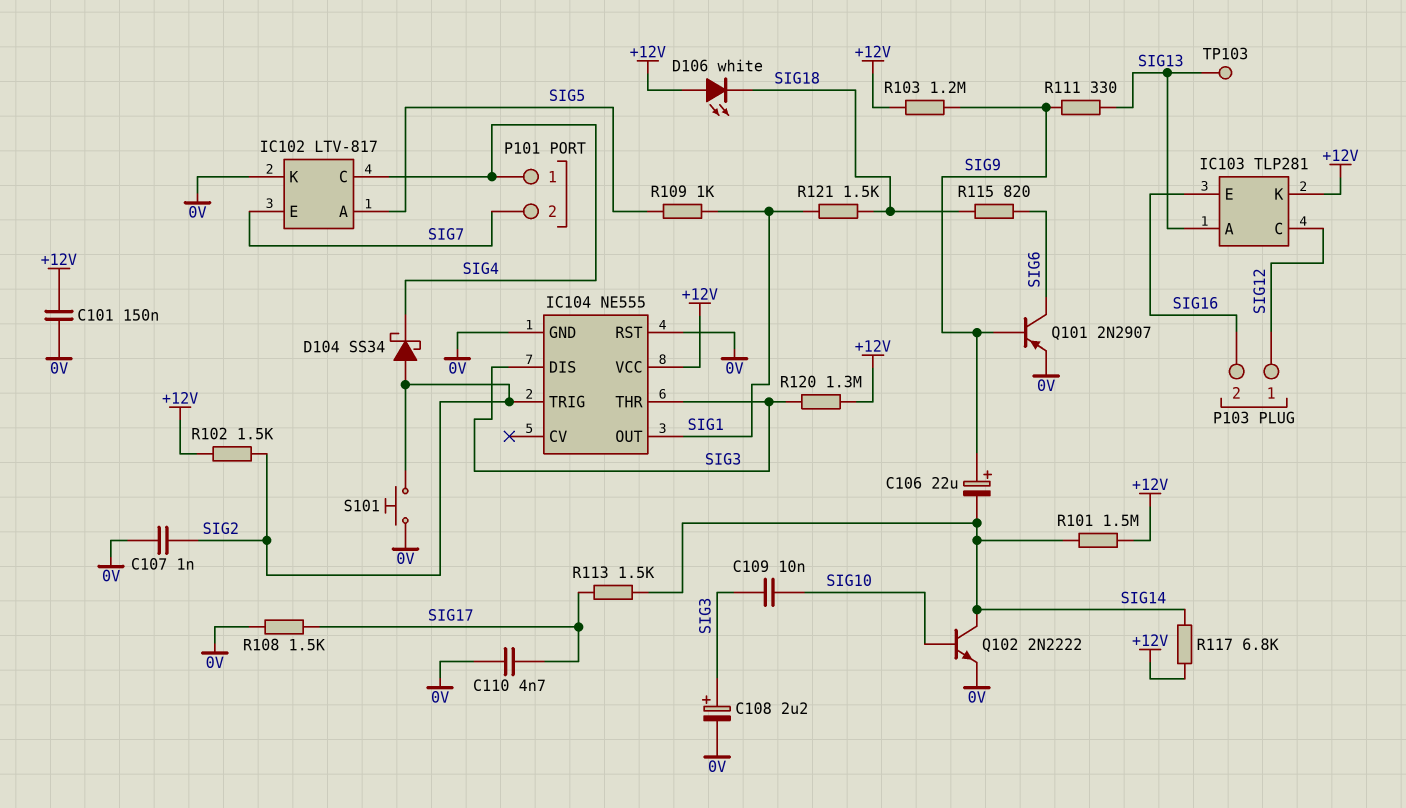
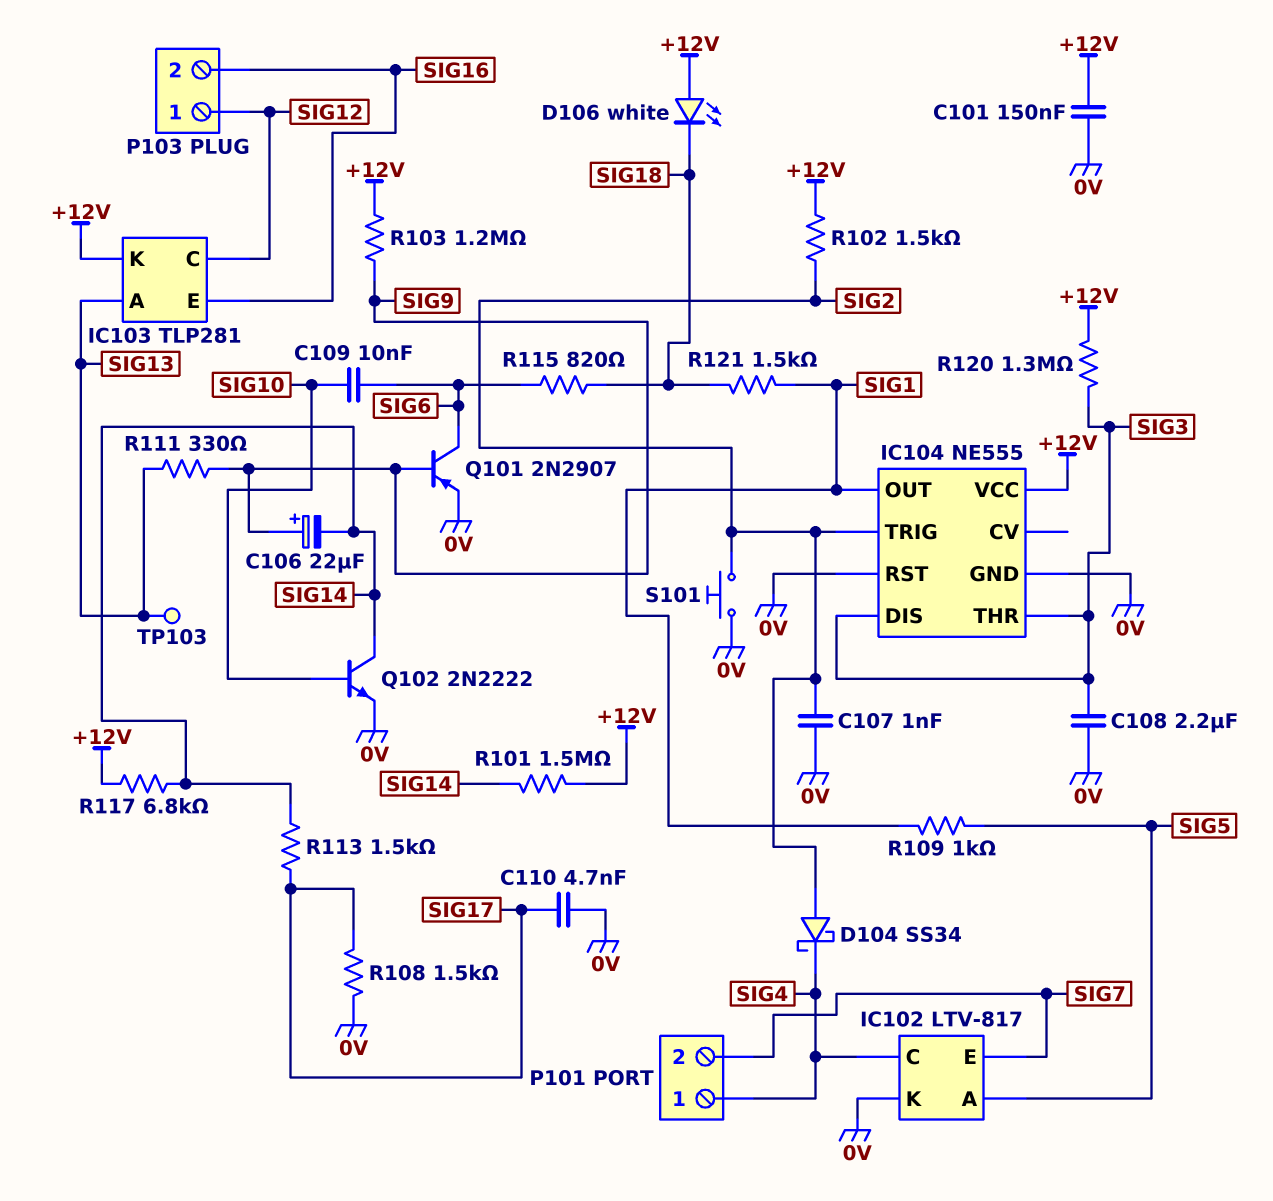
C108: 2.2uF (plus SIG3, minus 0V) -> 2.2uF (0V, SIG3)
C109: 10nF (SIG3, SIG10) -> 10nF (SIG6, SIG10)

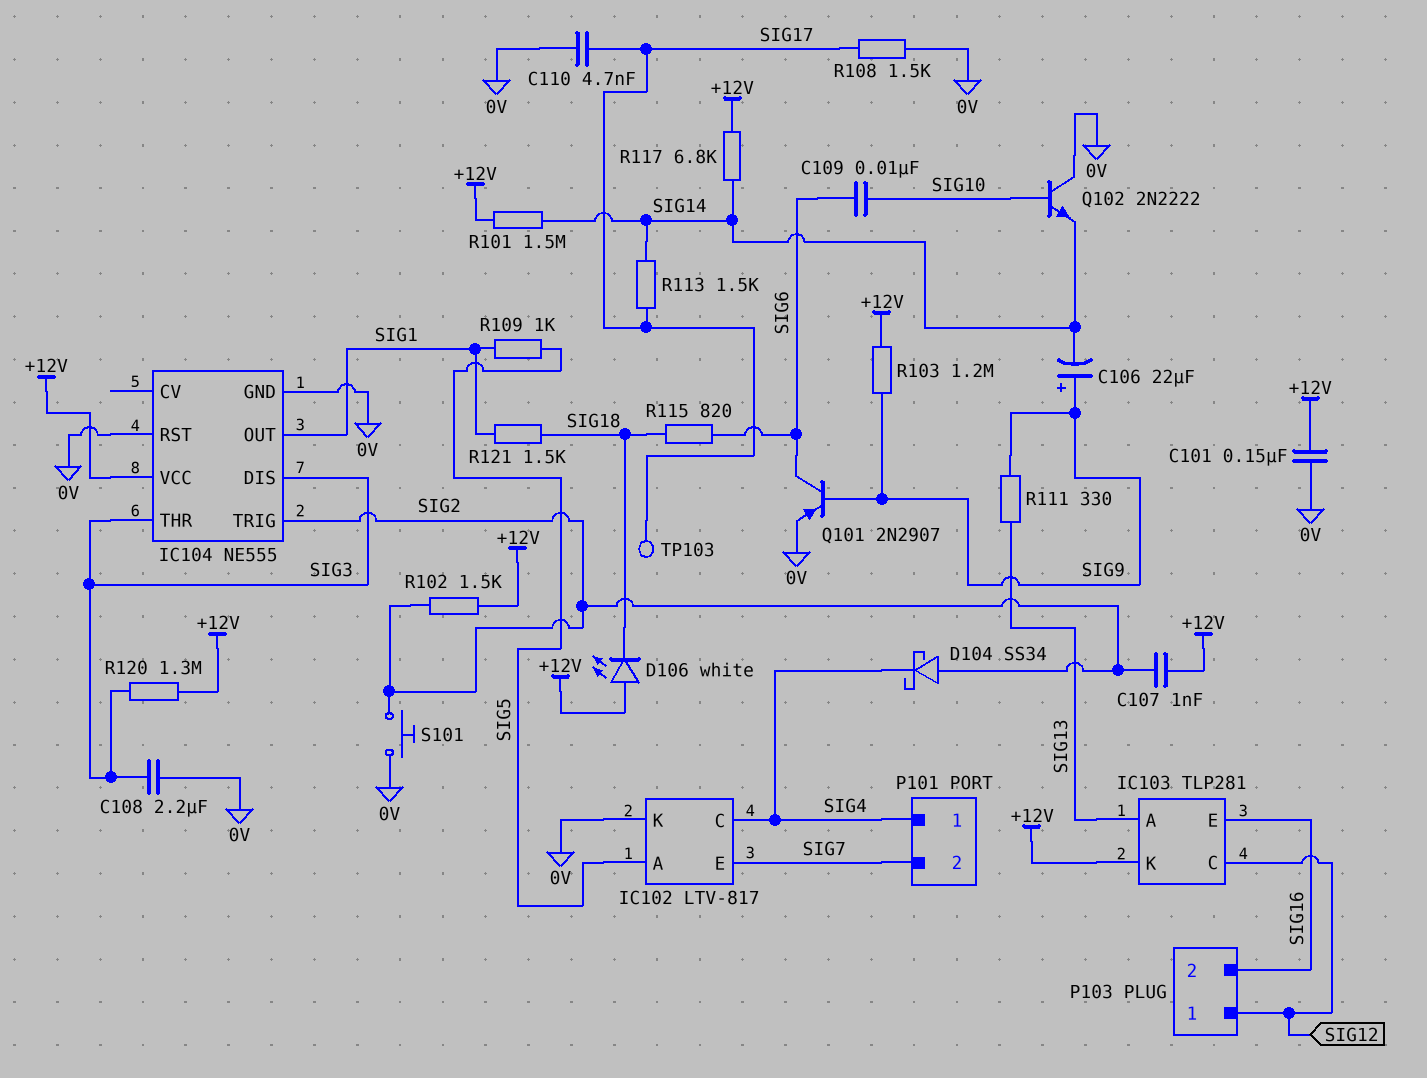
C107: 1nF (0V, SIG2) -> 1nF (+12V, SIG2)
Q102: NPN 2N2222 (B SIG10, C SIG14, E 0V) -> NPN 2N2222 (B SIG10, C 0V, E SIG14)
TP103: test point (SIG13) -> test point (SIG17)

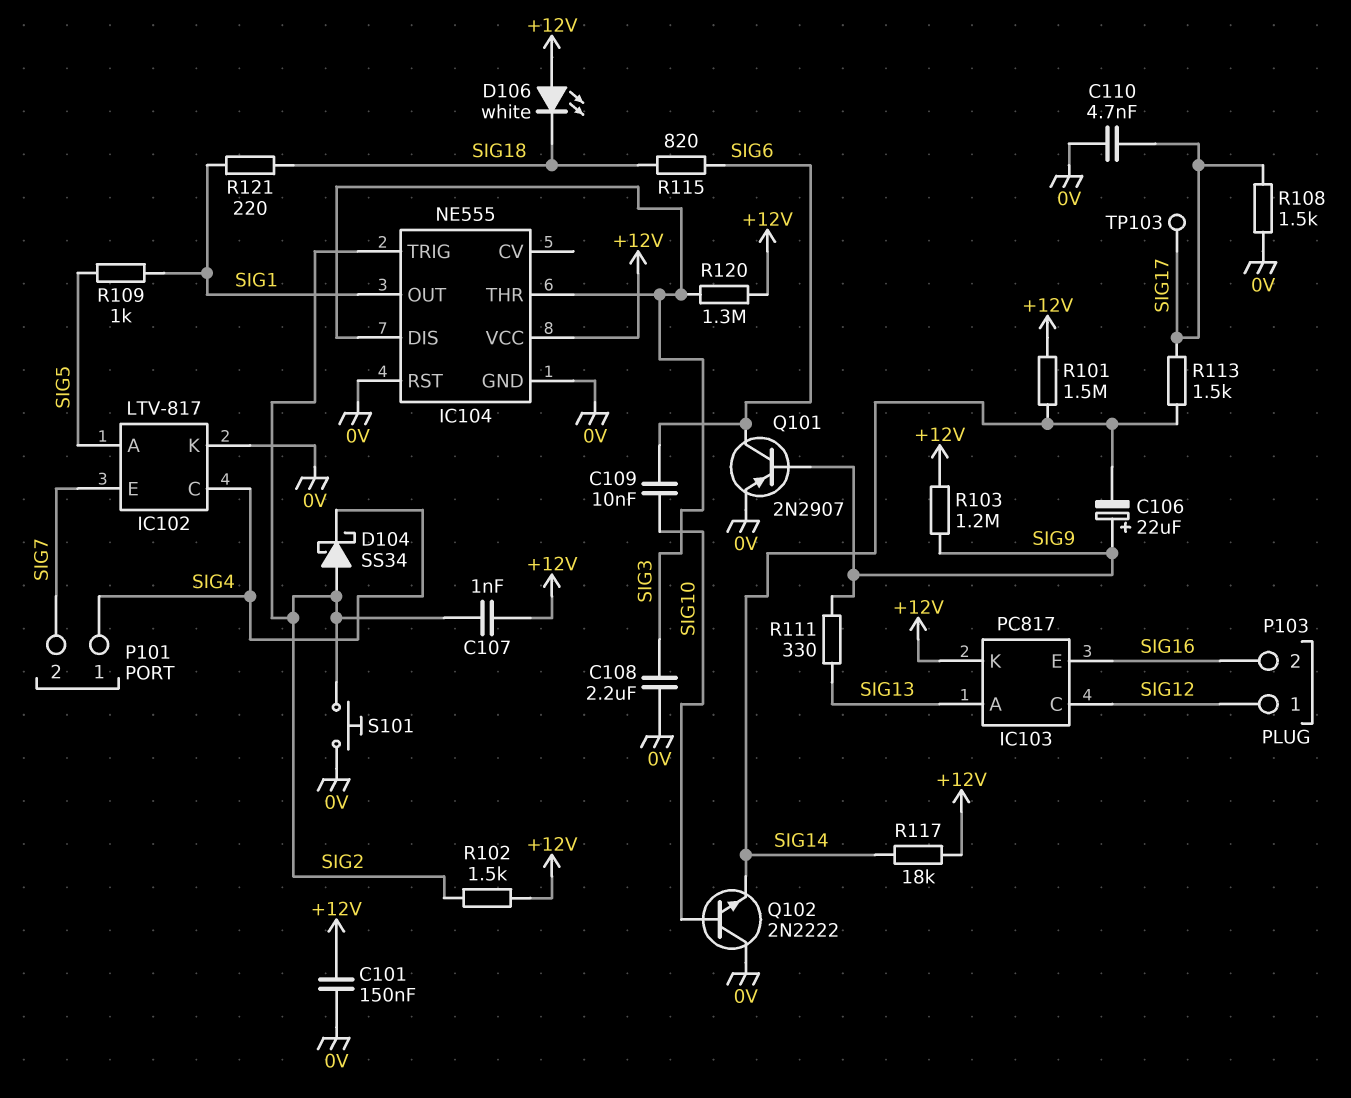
IC103: TLP281 -> PC817
R117: 6.8k (+12V, SIG14) -> 18k (+12V, SIG14)
R121: 1.5k (SIG1, SIG18) -> 220 (SIG1, SIG18)

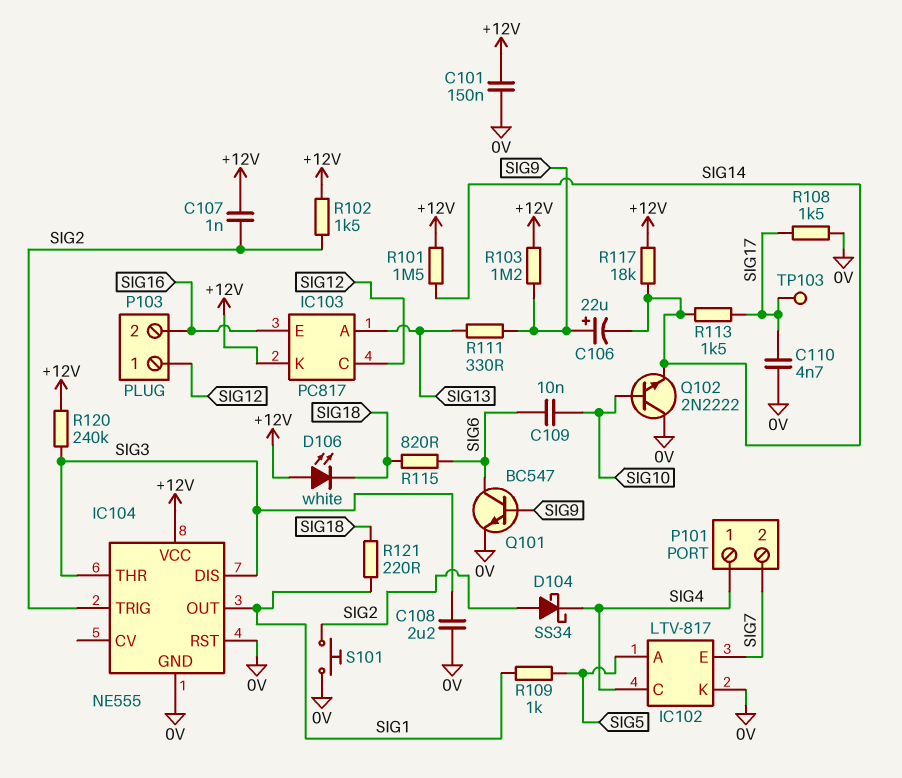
Q101: PNP 2N2907 (B SIG9, C SIG6, E 0V) -> NPN BC547 (B SIG9, C SIG6, E 0V)
R120: 1.3M (+12V, SIG3) -> 240k (+12V, SIG3)

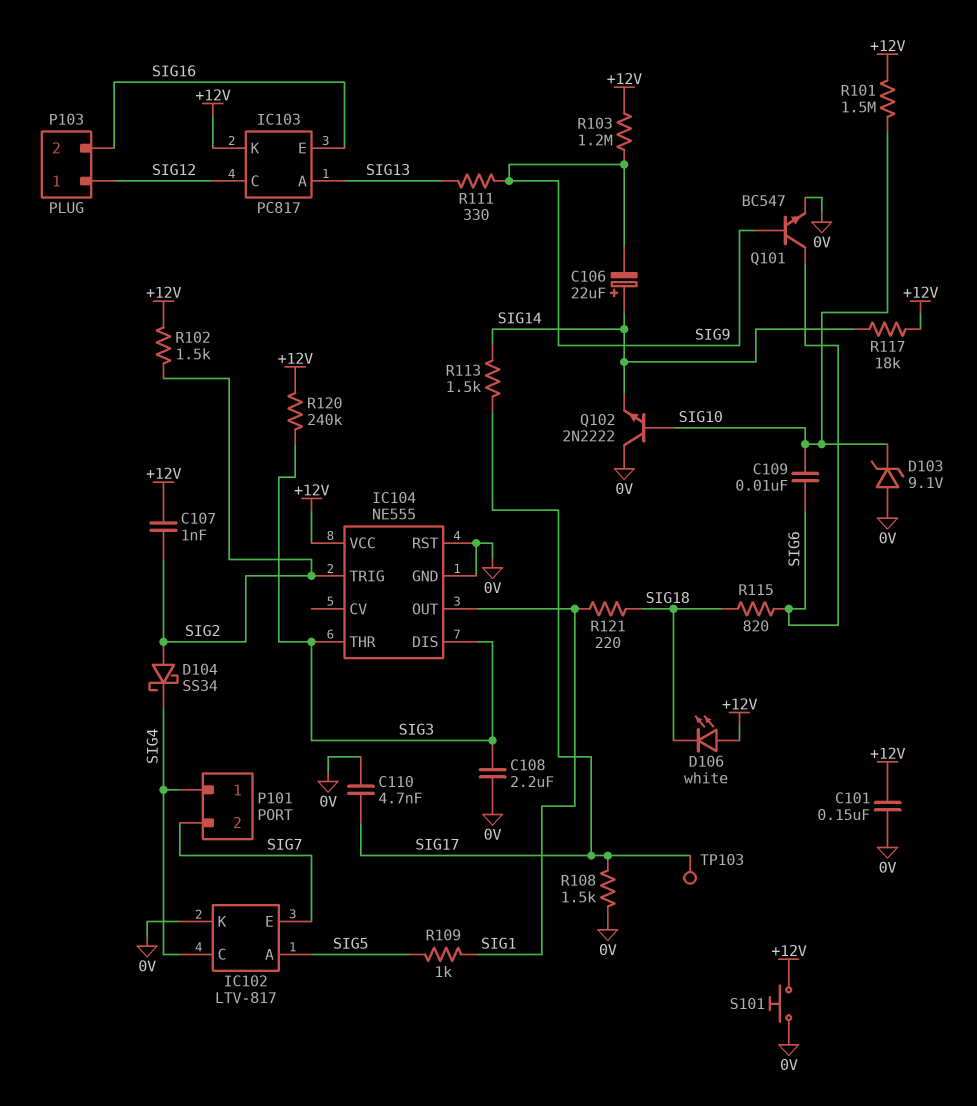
C106: 22uF (plus SIG9, minus SIG14) -> 22uF (plus SIG14, minus SIG9)
D103: none -> zener 9.1V (A 0V, K SIG10)
R101: 1.5M (+12V, SIG14) -> 1.5M (+12V, SIG10)
S101: button (0V, SIG2) -> button (+12V, 0V)

